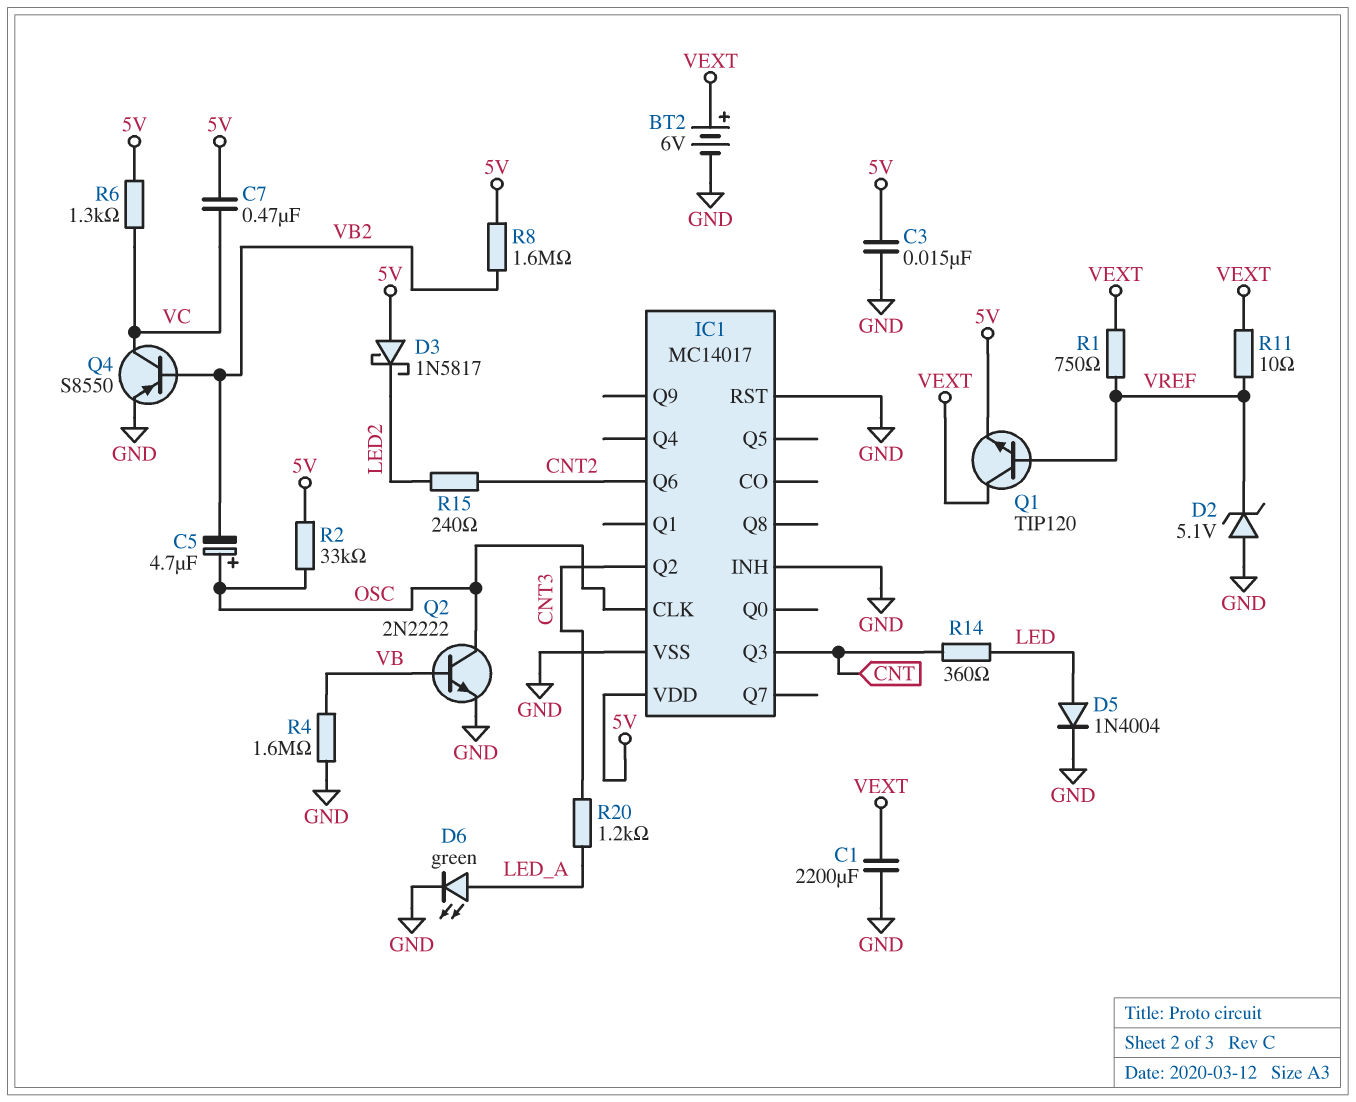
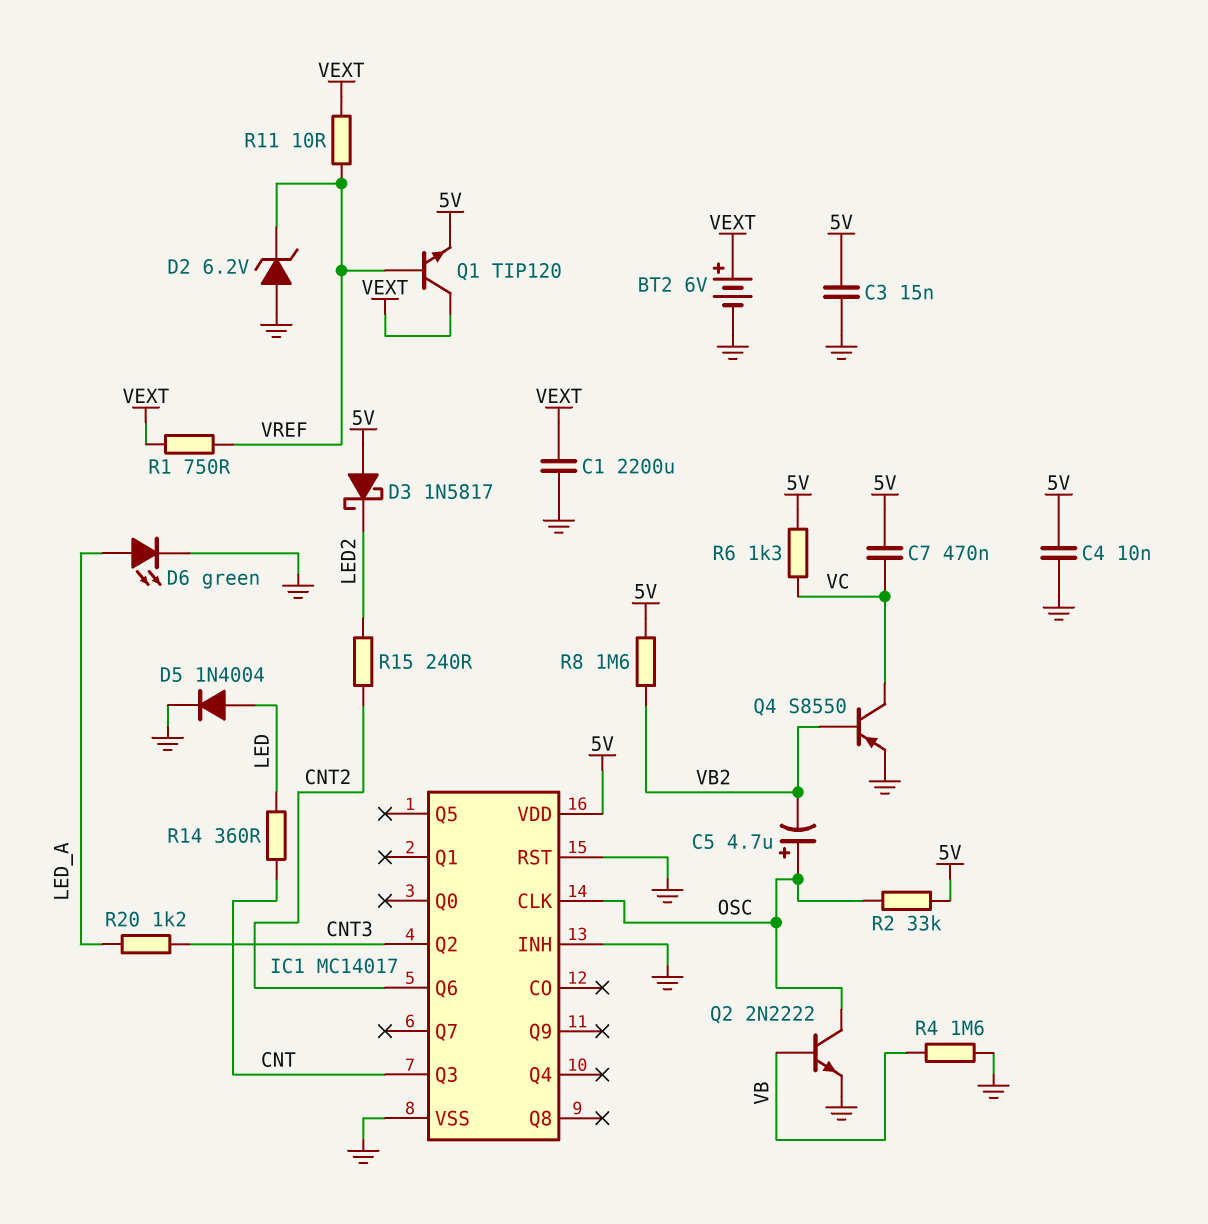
C4: none -> 10nF (5V, GND)
D2: zener 5.1V (A GND, K VREF) -> zener 6.2V (A GND, K VREF)

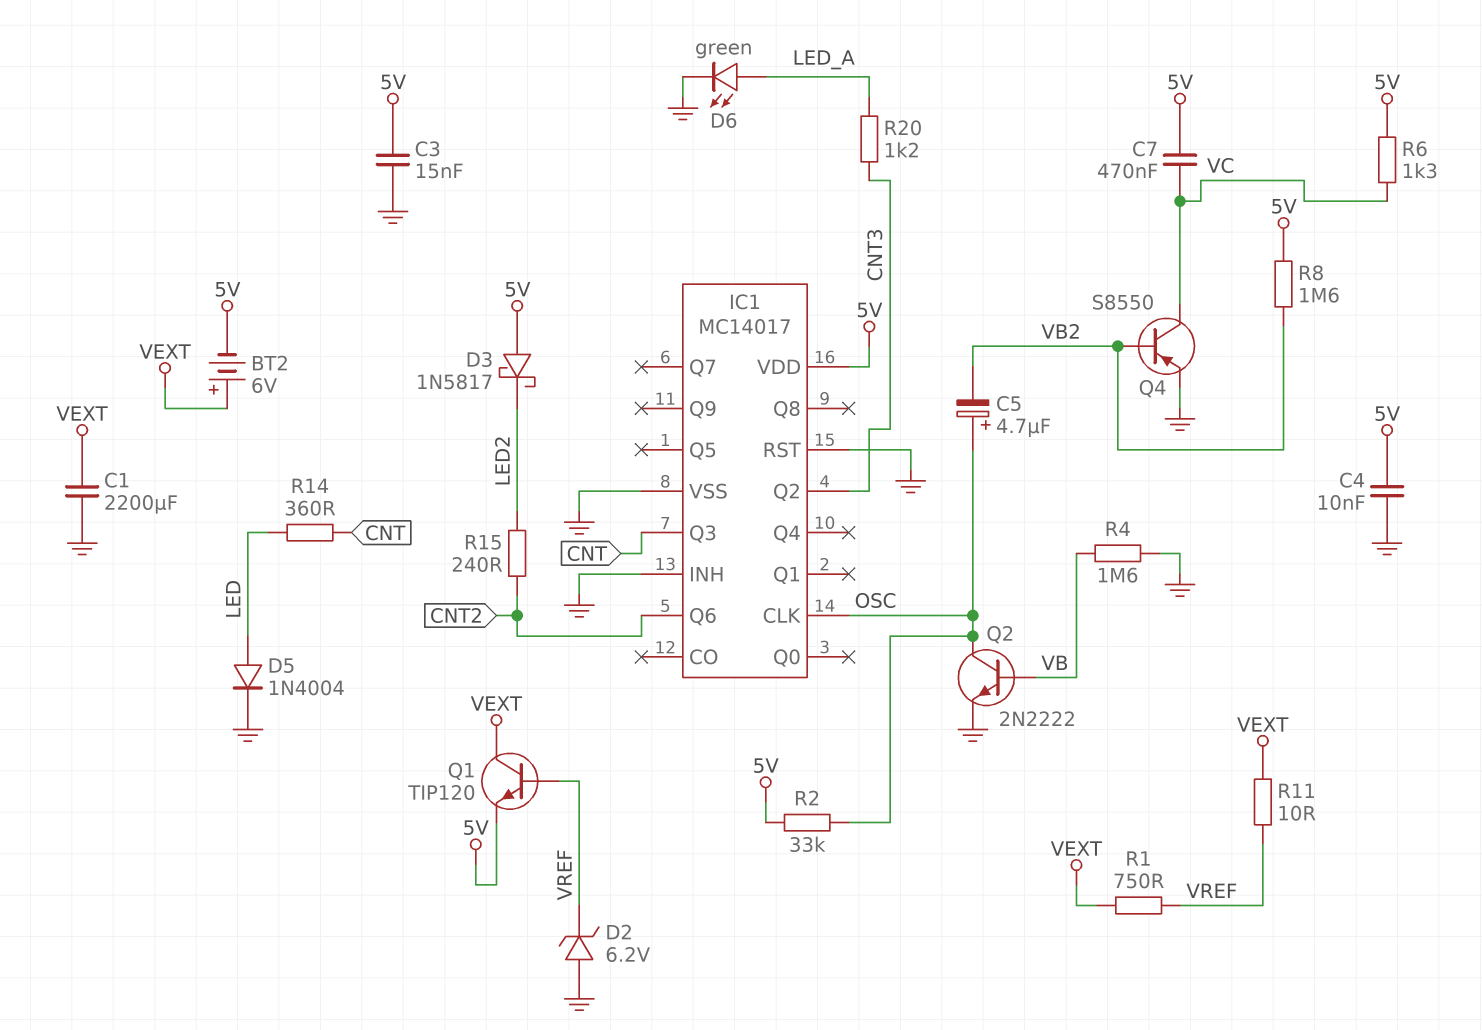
BT2: 6V (plus VEXT, minus GND) -> 6V (plus VEXT, minus 5V)

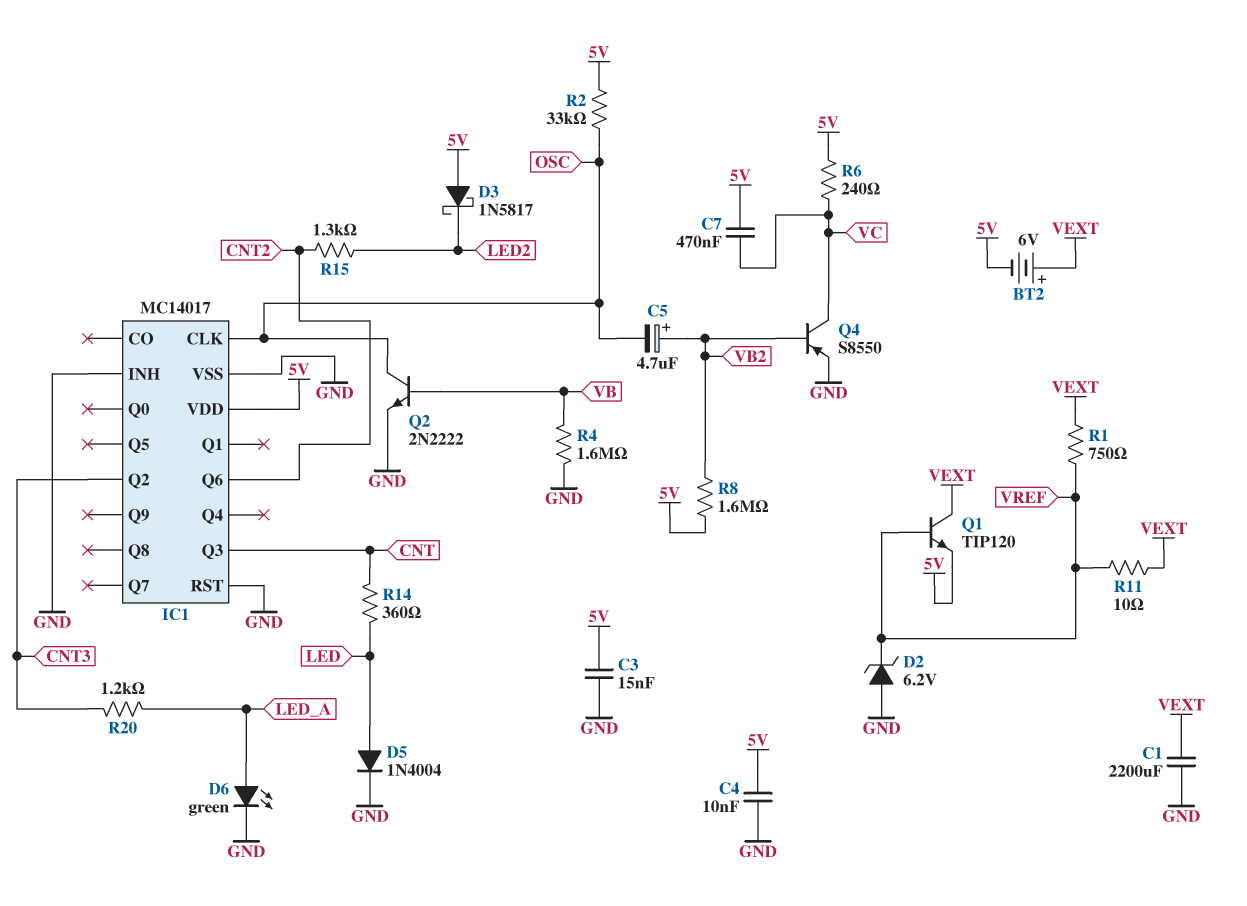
C5: 4.7uF (plus OSC, minus VB2) -> 4.7uF (plus VB2, minus OSC)
R6: 1.3k (5V, VC) -> 240 (5V, VC)
R15: 240 (CNT2, LED2) -> 1.3k (CNT2, LED2)

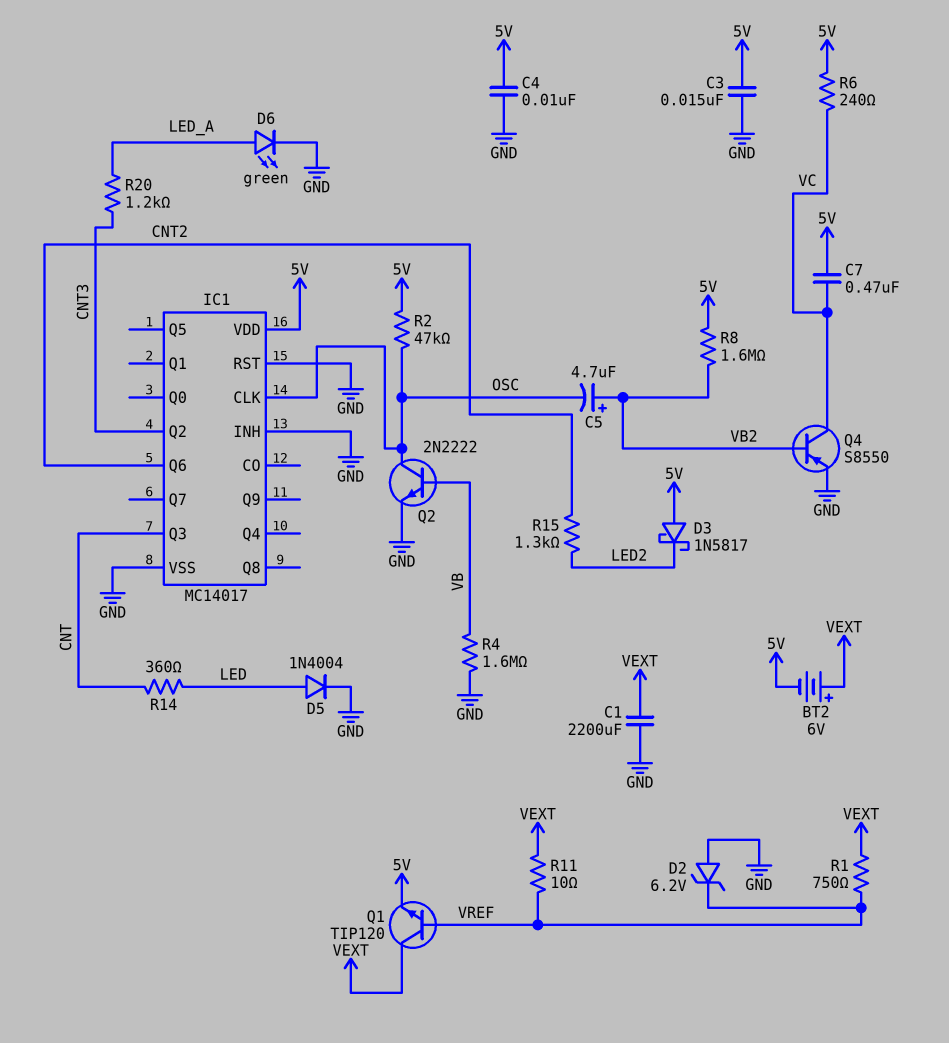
R2: 33k (5V, OSC) -> 47k (5V, OSC)

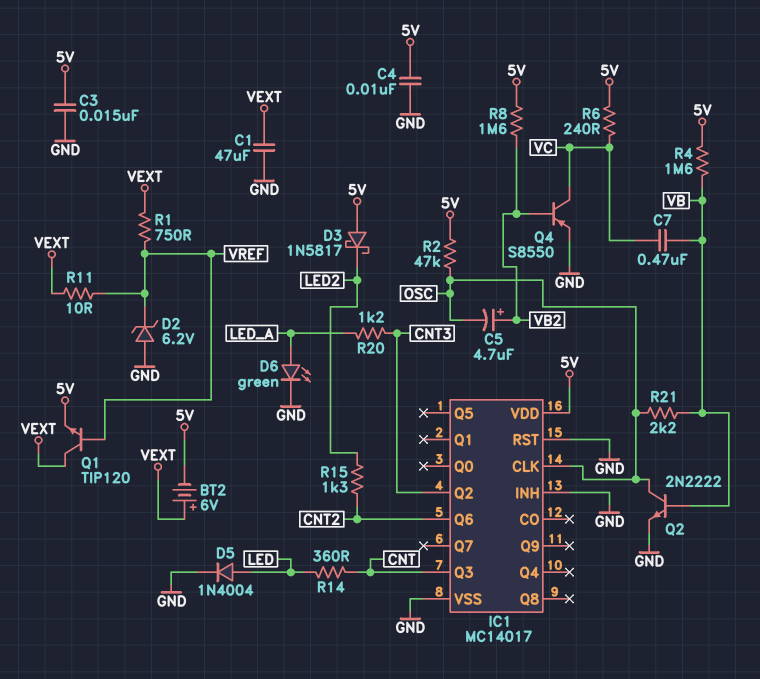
C1: 2200uF (GND, VEXT) -> 47uF (GND, VEXT)
C7: 470nF (5V, VC) -> 470nF (VB, VC)
R4: 1.6M (GND, VB) -> 1.6M (5V, VB)
R21: none -> 2.2k (OSC, VB)

